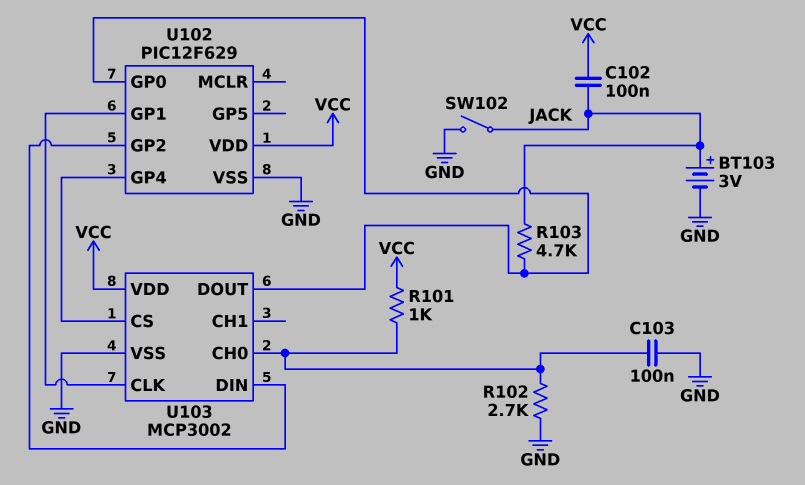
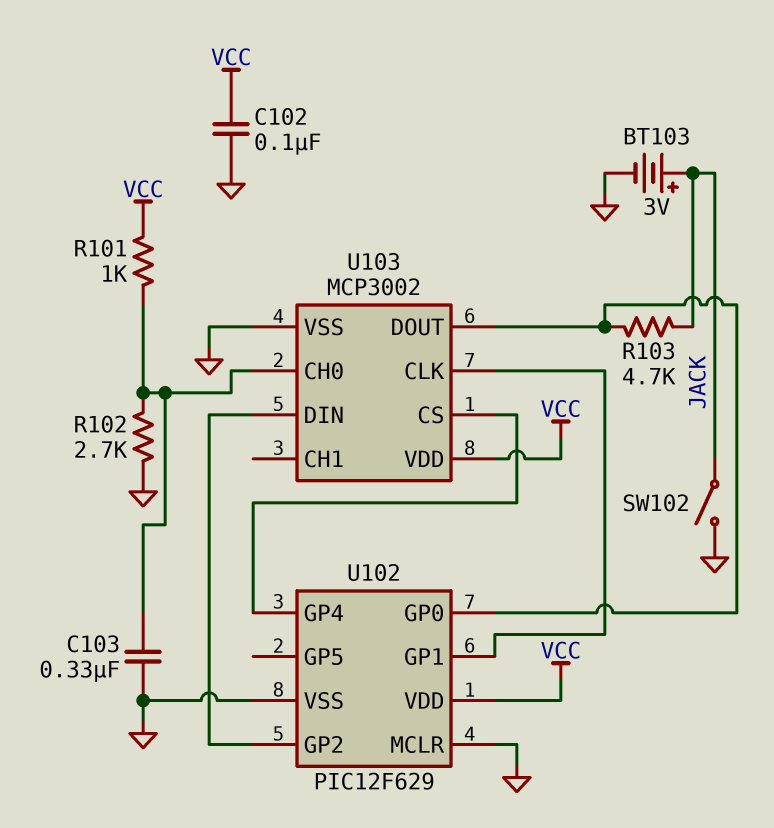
C102: 100nF (JACK, VCC) -> 100nF (GND, VCC)
C103: 100nF (GND, U103/CH0) -> 330nF (GND, U103/CH0)
U102 pin MCLR: none -> GND

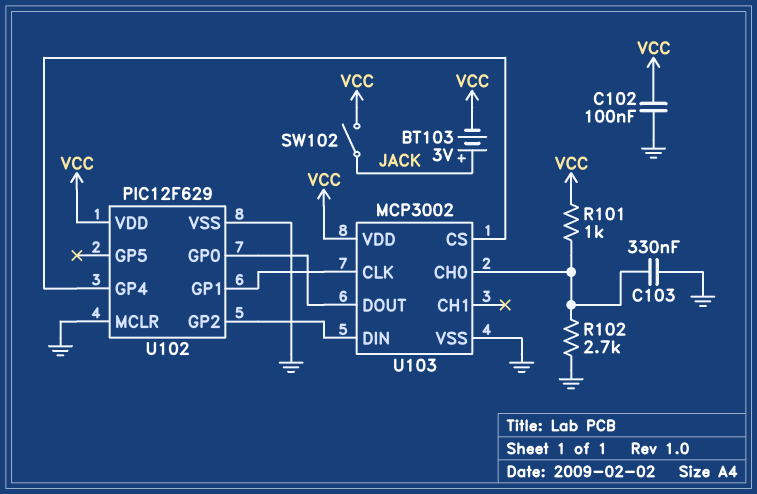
BT103: 3V (plus JACK, minus GND) -> 3V (plus JACK, minus VCC)
R103: 4.7k (JACK, U102/GP0) -> none
SW102: switch (GND, JACK) -> switch (JACK, VCC)

